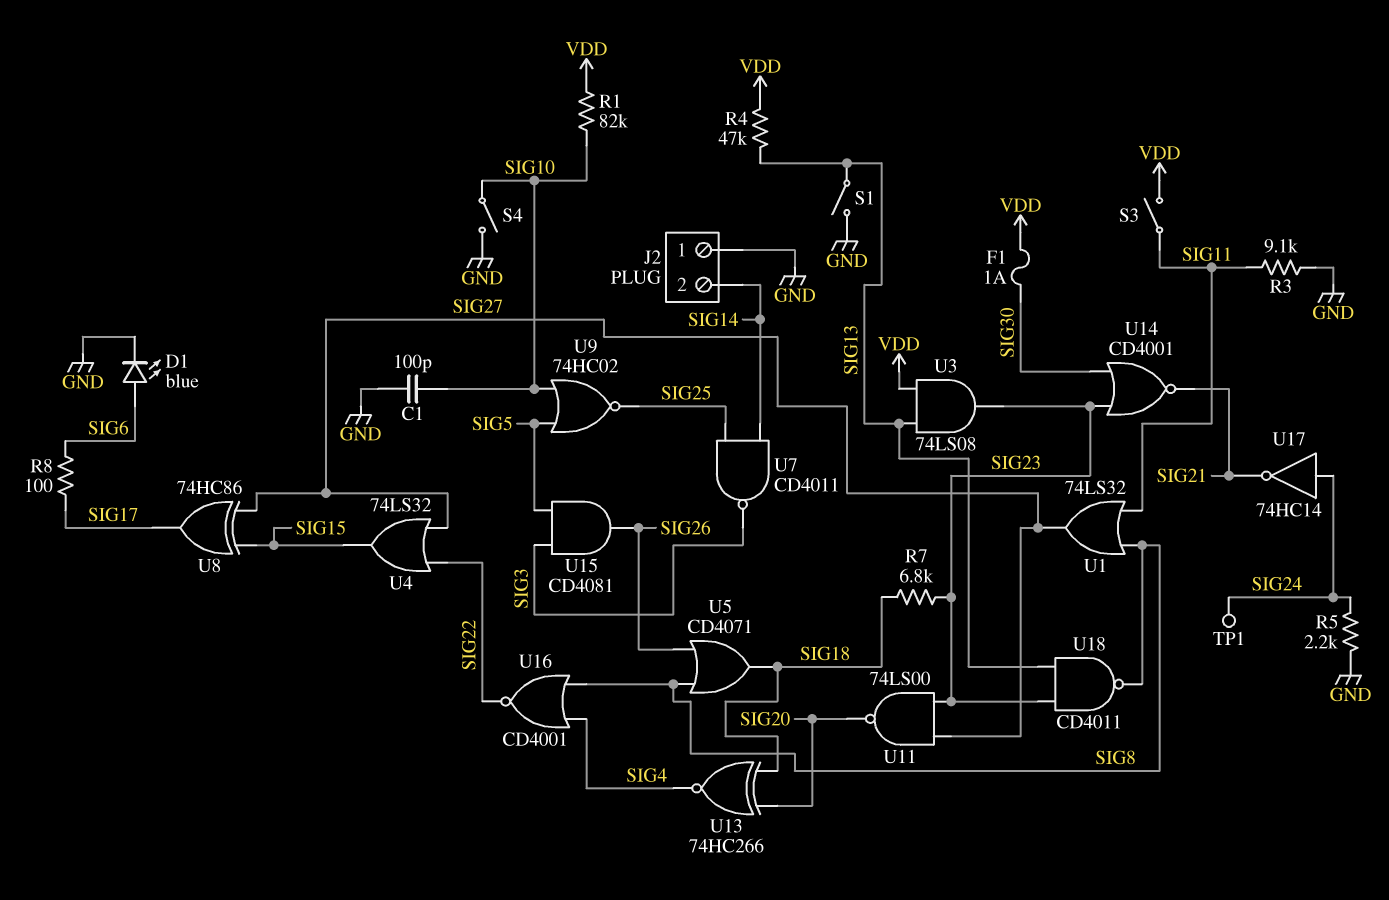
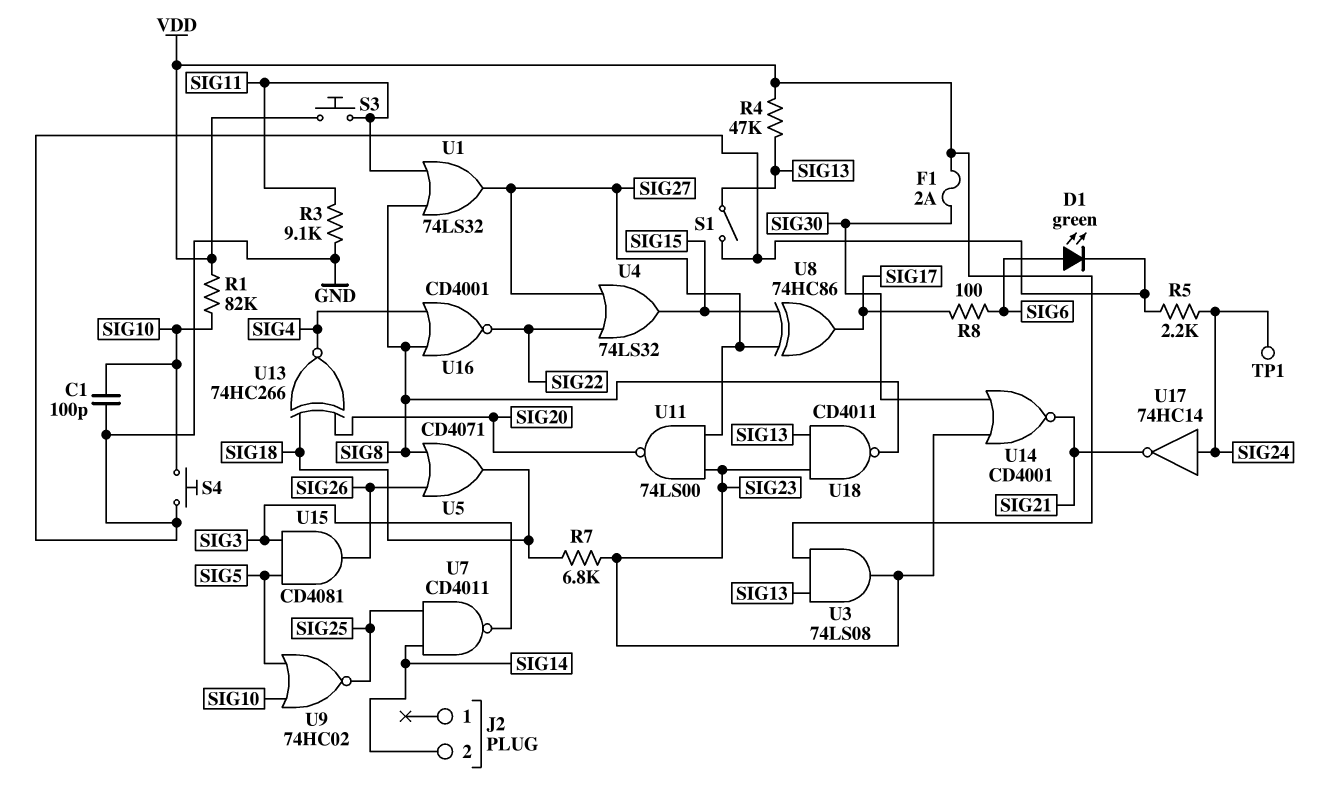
D1: LED blue (A SIG6, K GND) -> LED green (A SIG6, K GND)
F1: 1A (SIG30, VDD) -> 2A (SIG30, VDD)
J2 pin 1: GND -> none
S3: switch (SIG11, VDD) -> button (SIG11, VDD)
S4: switch (GND, SIG10) -> button (GND, SIG10)

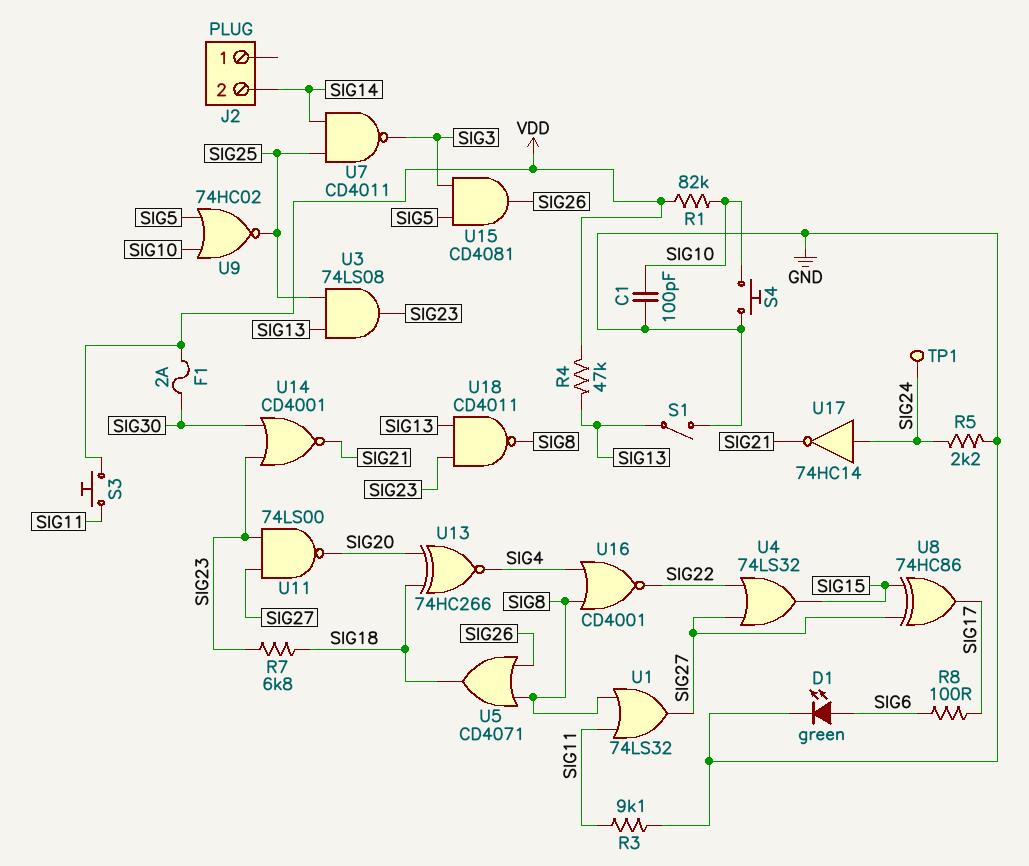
U3: AND 74LS08 (in SIG13, in VDD, out SIG23) -> AND 74LS08 (in SIG13, in SIG25, out SIG23)

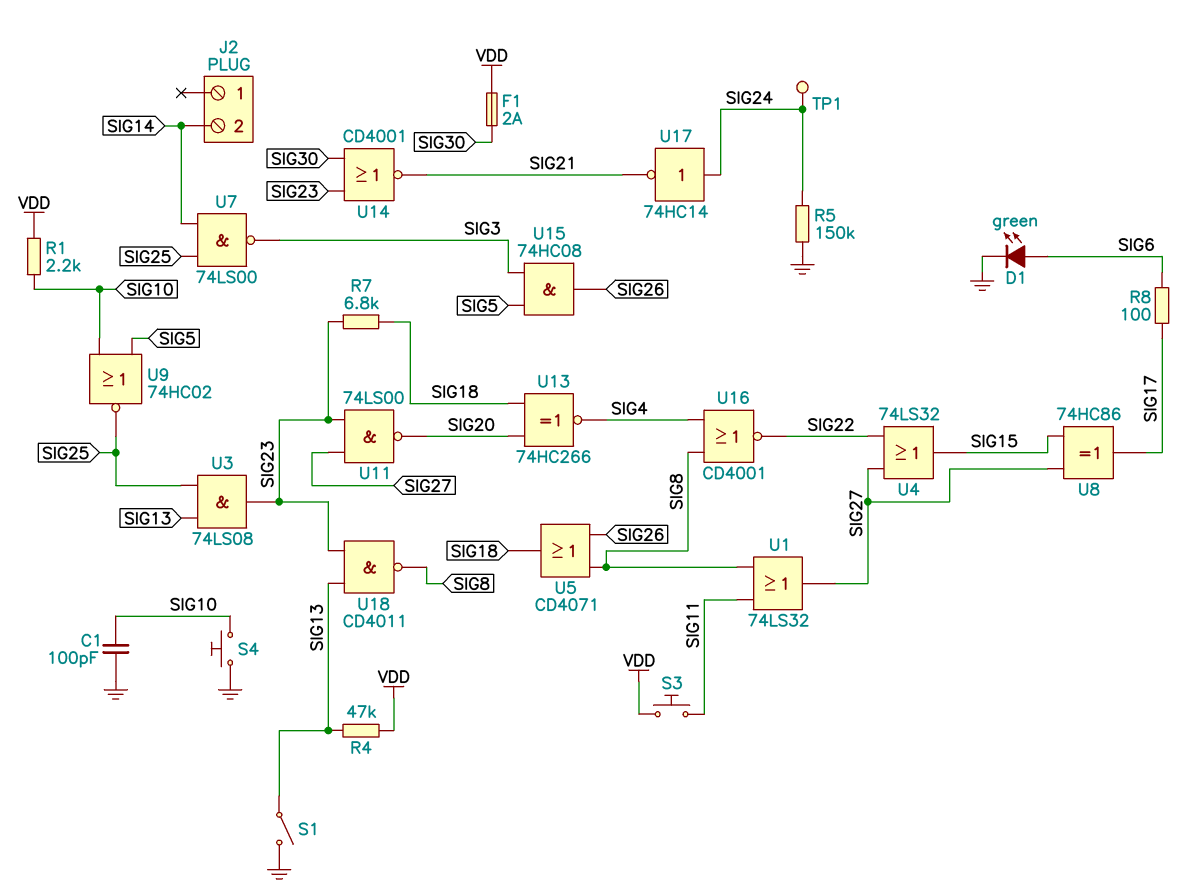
R1: 82k (SIG10, VDD) -> 2.2k (SIG10, VDD)
R3: 9.1k (GND, SIG11) -> none
R5: 2.2k (GND, SIG24) -> 150k (GND, SIG24)
U7: NAND CD4011 (in SIG14, in SIG25, out SIG3) -> NAND 74LS00 (in SIG14, in SIG25, out SIG3)
U15: AND CD4081 (in SIG3, in SIG5, out SIG26) -> AND 74HC08 (in SIG3, in SIG5, out SIG26)

